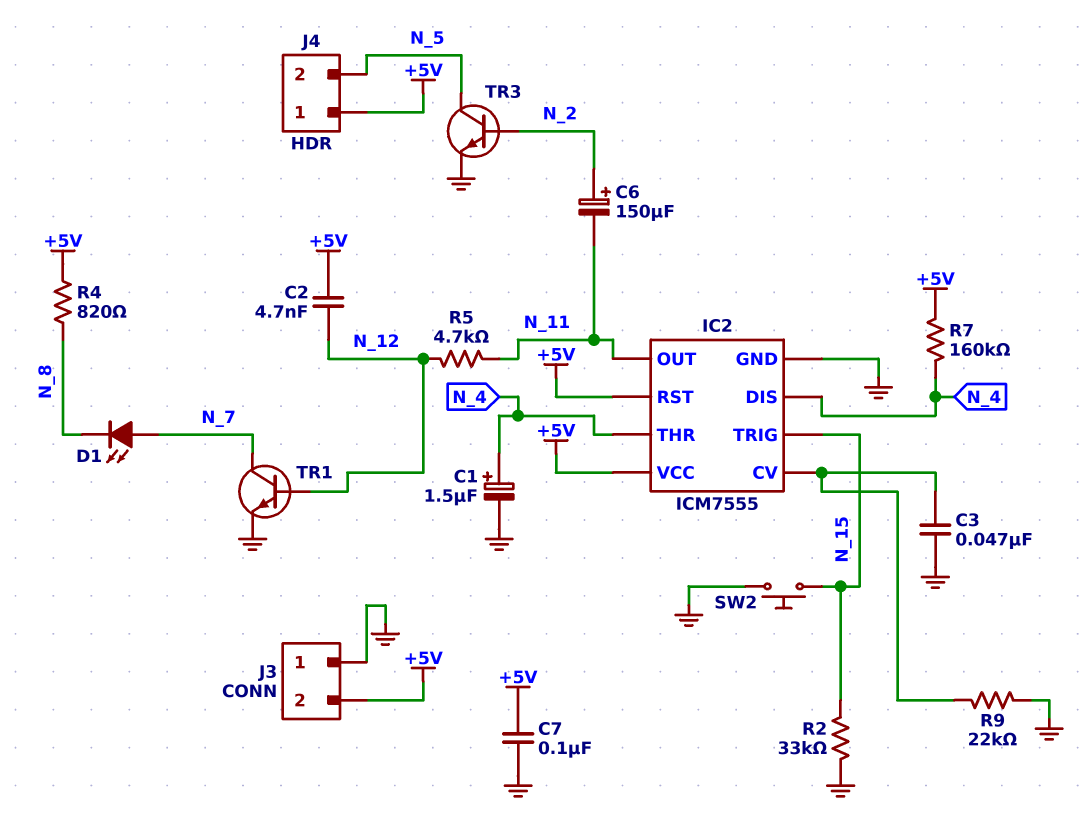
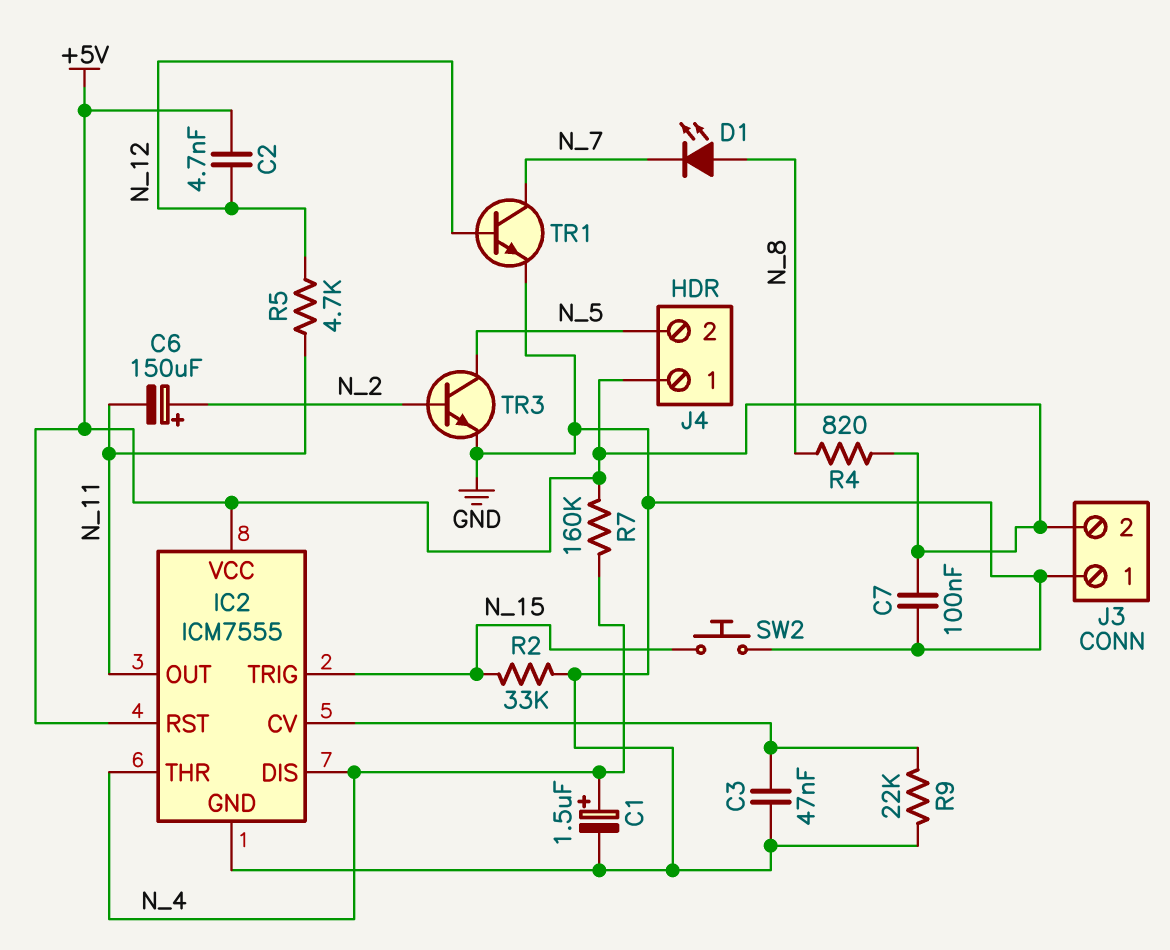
D1: LED (A N_7, K N_8) -> LED (A N_8, K N_7)

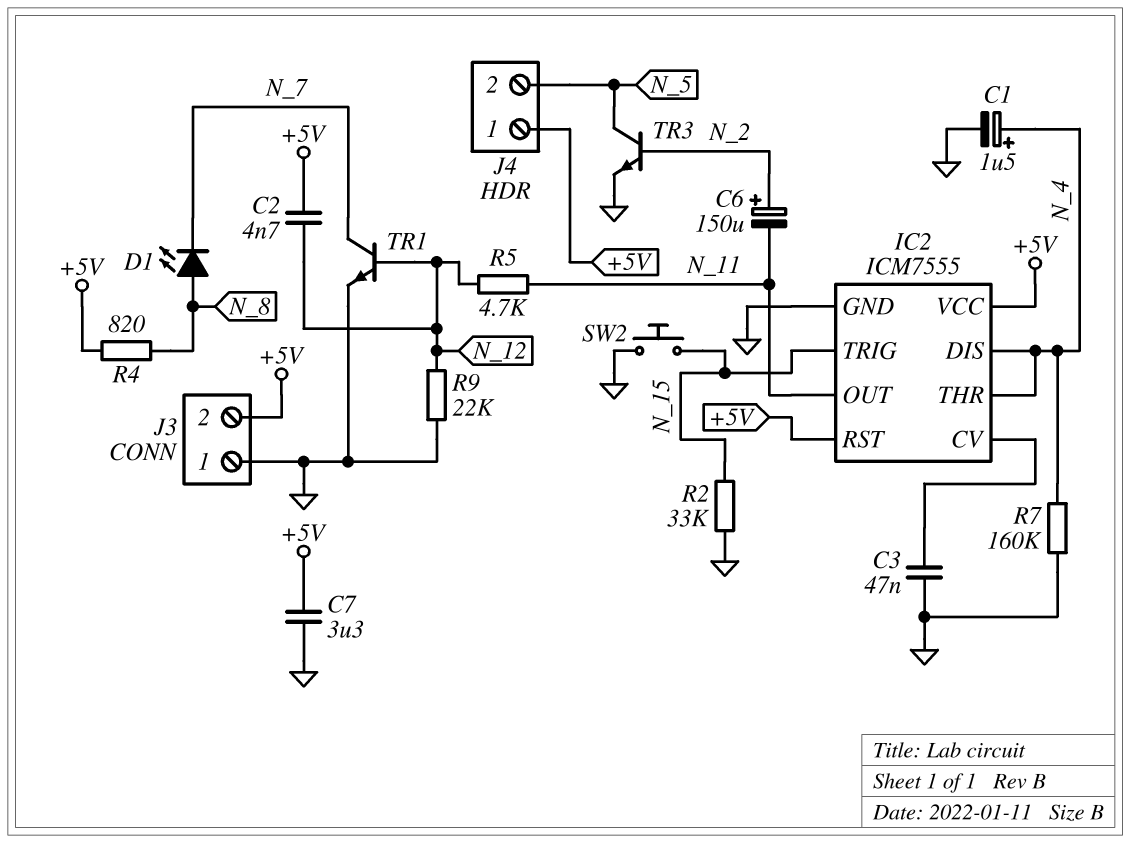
C7: 100nF (+5V, GND) -> 3.3uF (+5V, GND)
R7: 160k (+5V, N_4) -> 160k (GND, N_4)
R9: 22k (GND, IC2/CV) -> 22k (GND, N_12)

